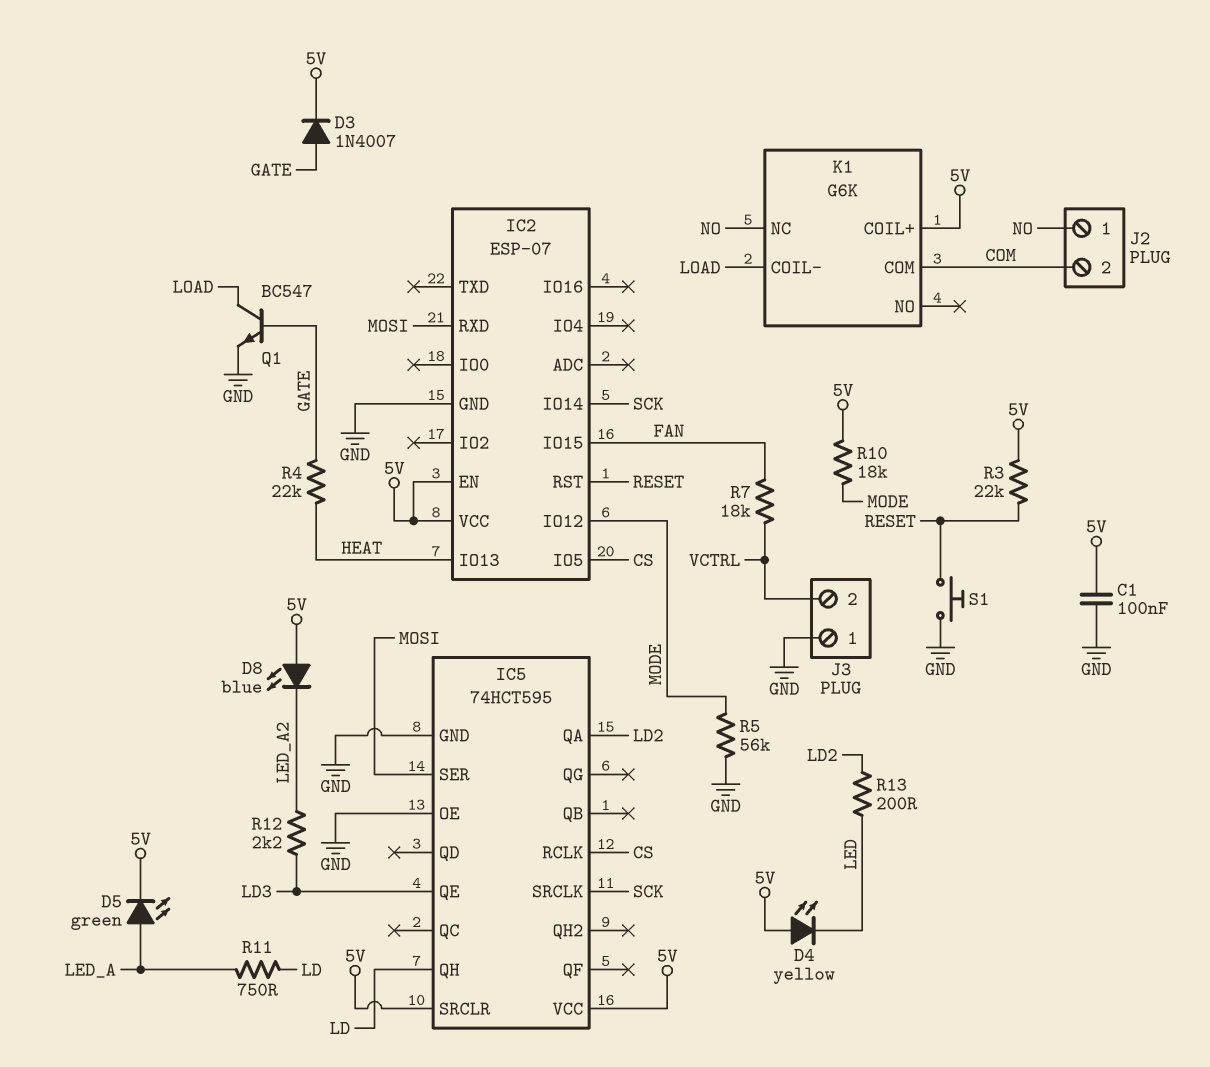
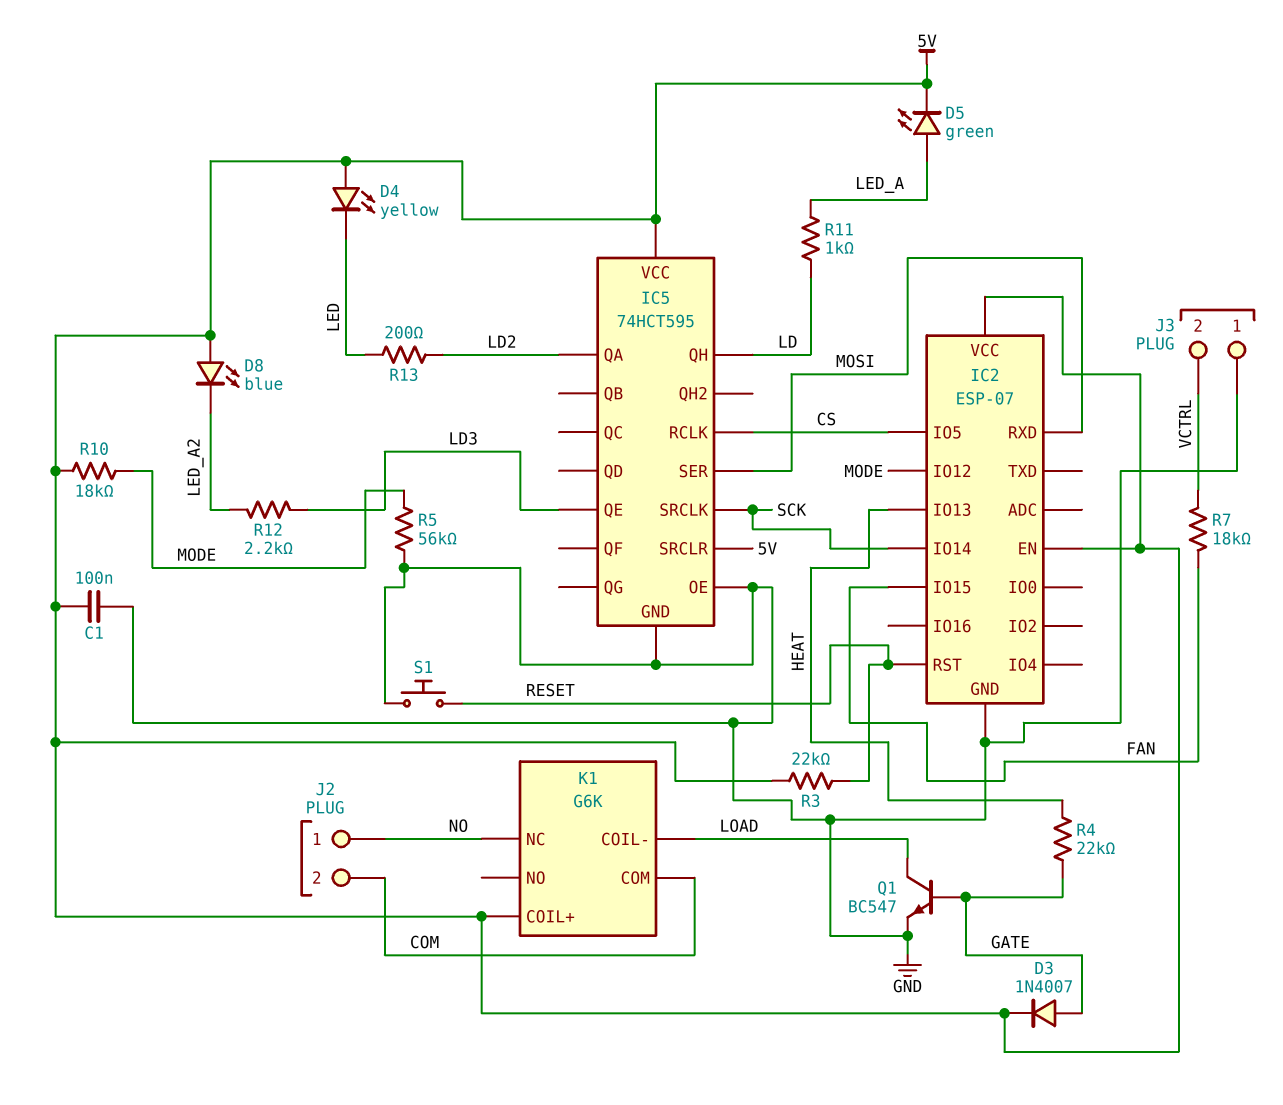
R11: 750 (LD, LED_A) -> 1k (LD, LED_A)

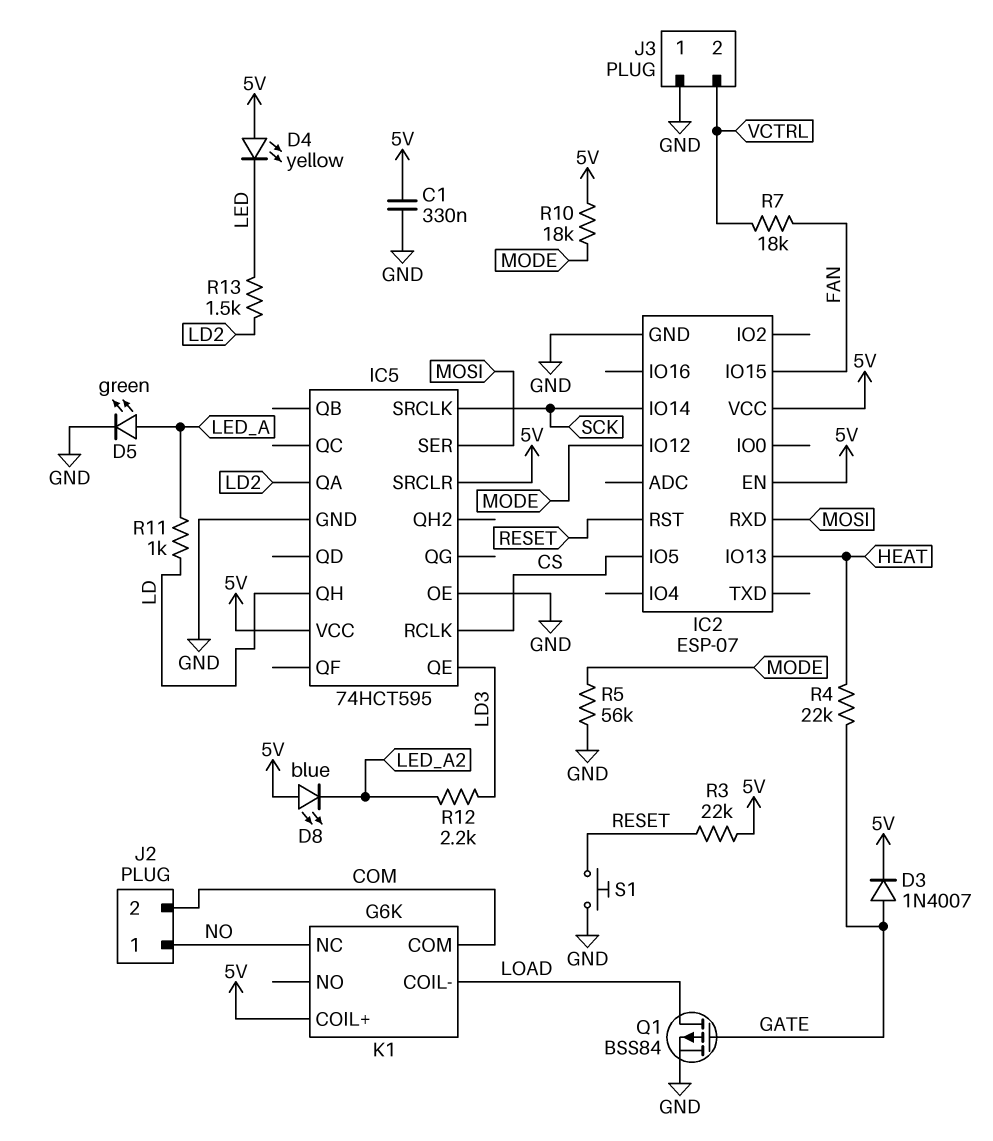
C1: 100nF (5V, GND) -> 330nF (5V, GND)
D5: LED green (A LED_A, K 5V) -> LED green (A LED_A, K GND)
Q1: NPN BC547 (B GATE, C LOAD, E GND) -> PMOS BSS84 (G GATE, D LOAD, S GND)
R13: 200 (LD2, LED) -> 1.5k (LD2, LED)

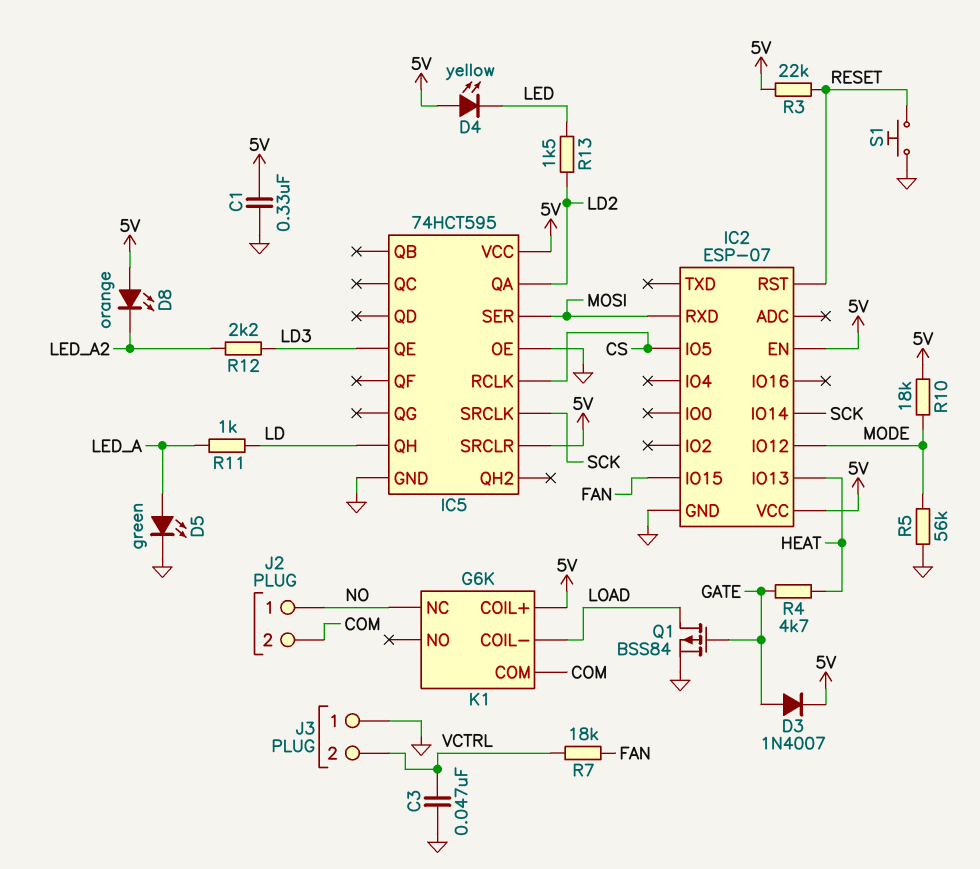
C3: none -> 47nF (GND, VCTRL)
D8: LED blue (A 5V, K LED_A2) -> LED orange (A 5V, K LED_A2)
R4: 22k (GATE, HEAT) -> 4.7k (GATE, HEAT)

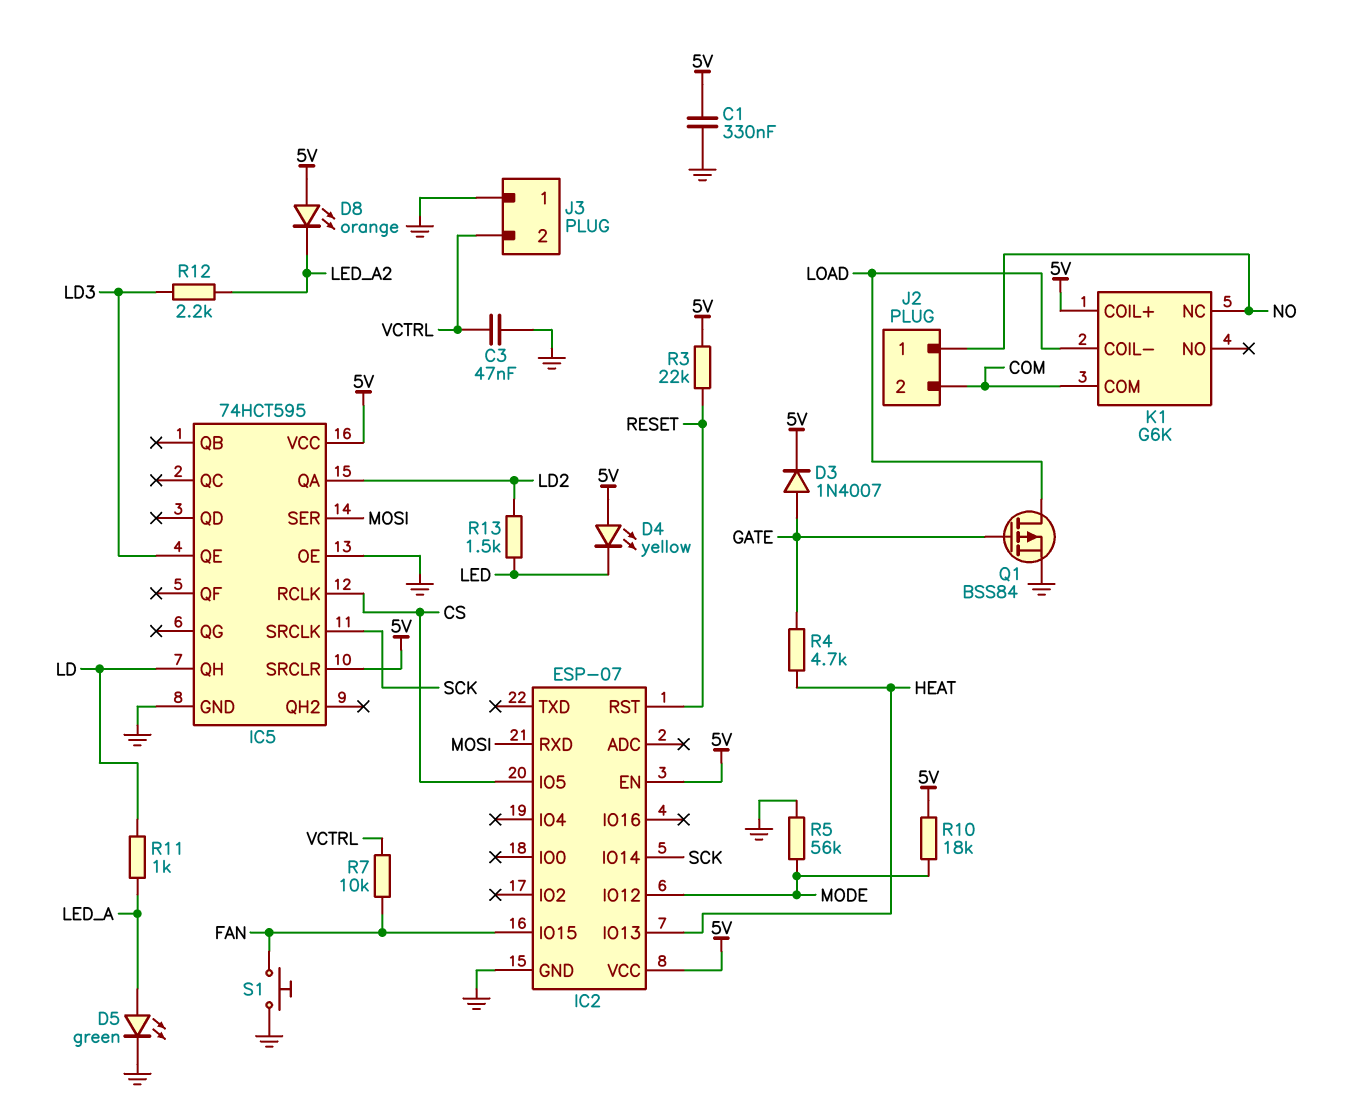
R7: 18k (FAN, VCTRL) -> 10k (FAN, VCTRL)
S1: button (GND, RESET) -> button (FAN, GND)

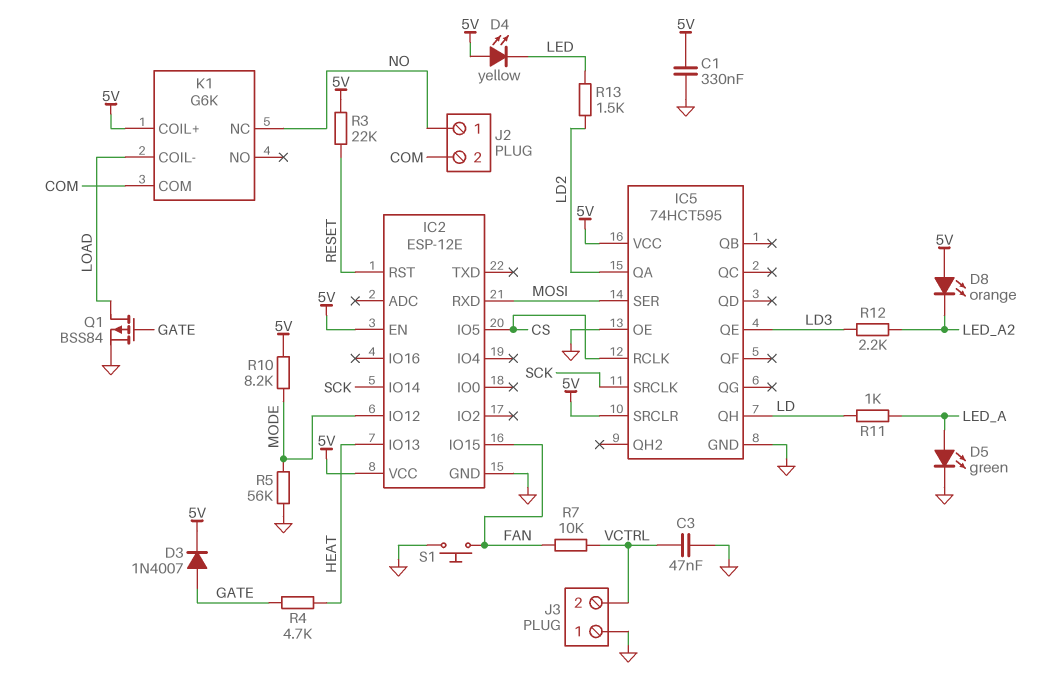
IC2: ESP-07 -> ESP-12E
R10: 18k (5V, MODE) -> 8.2k (5V, MODE)

